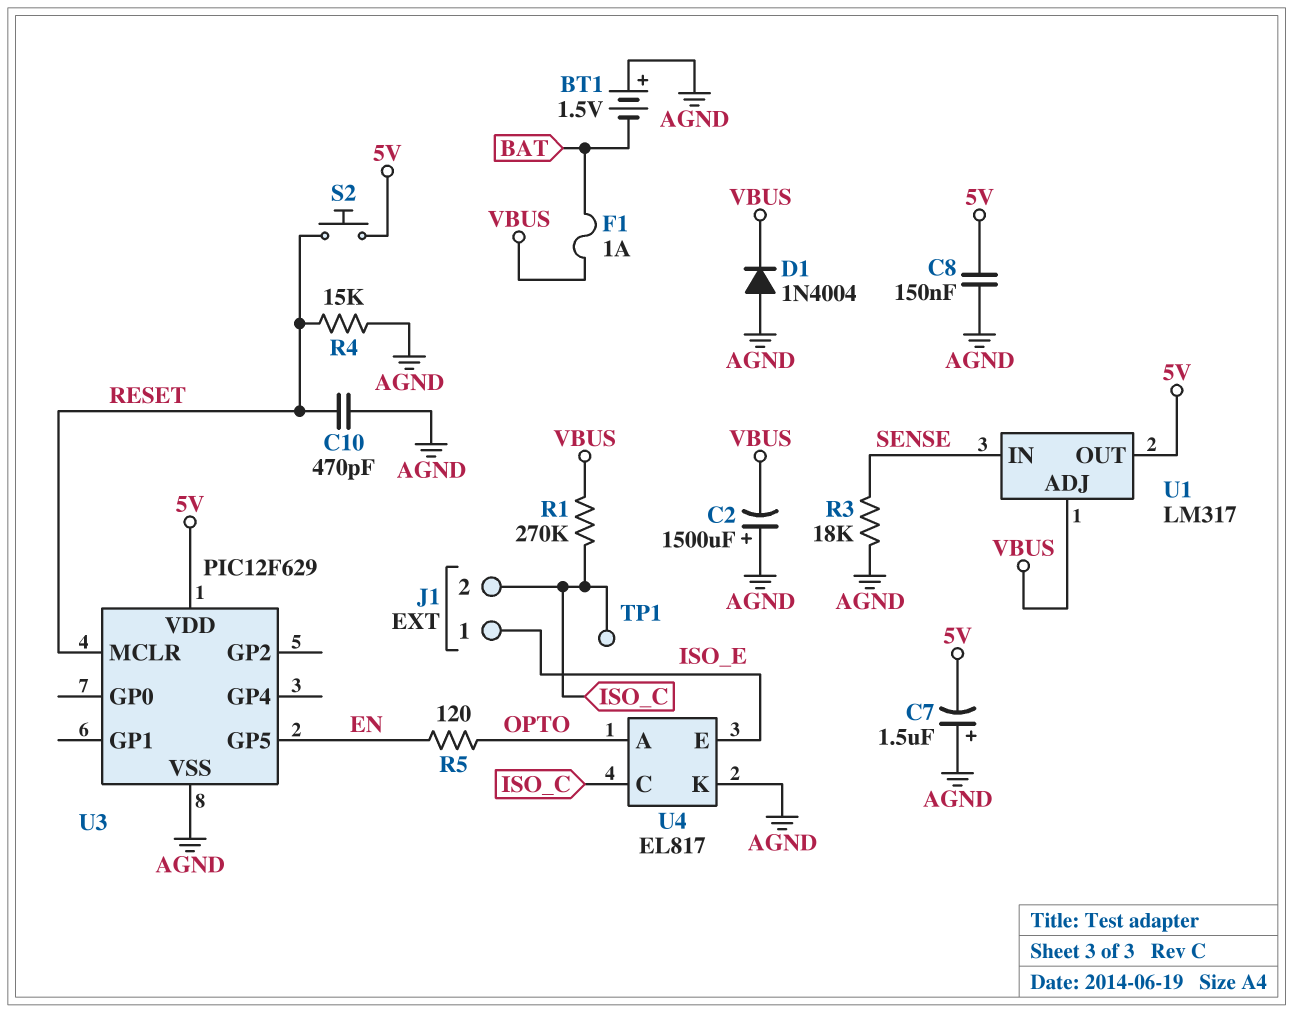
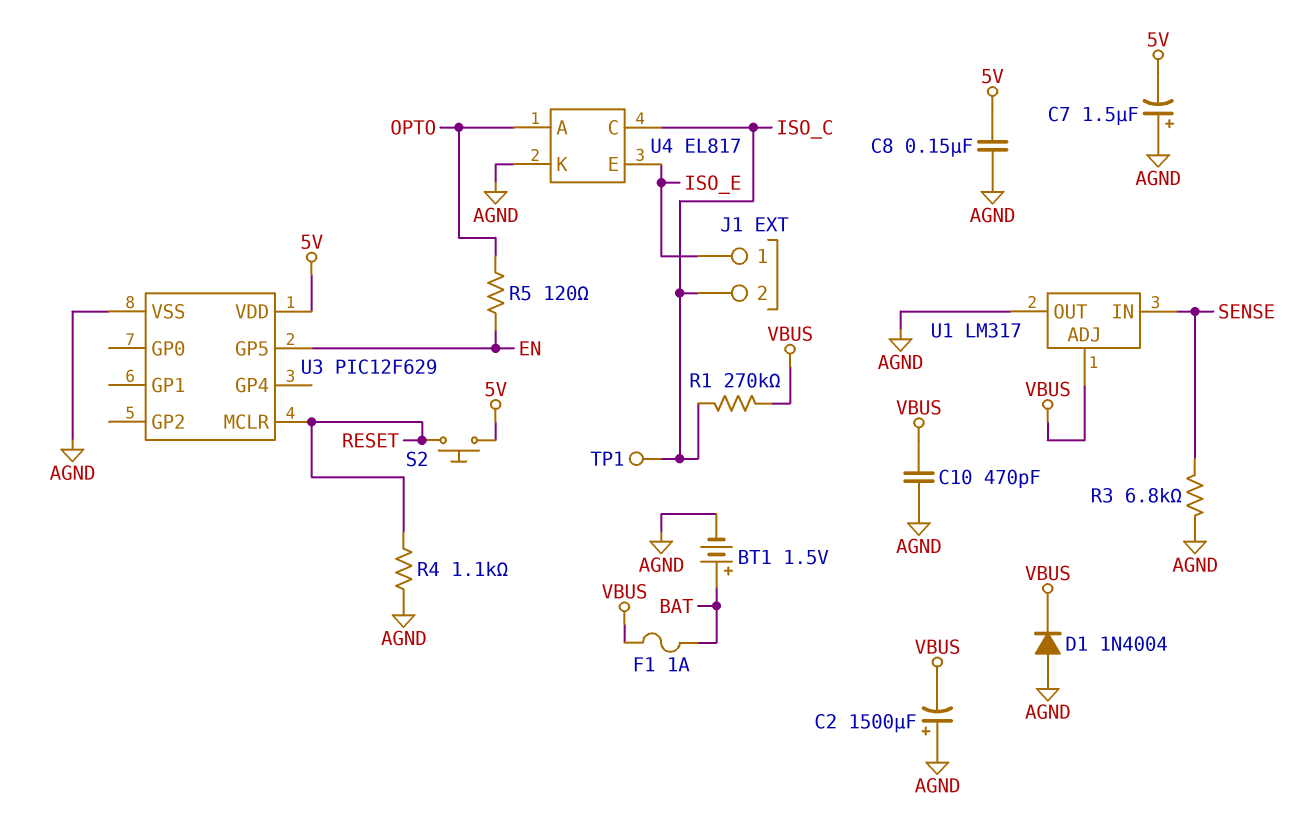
BT1: 1.5V (plus AGND, minus BAT) -> 1.5V (plus BAT, minus AGND)
C10: 470pF (AGND, RESET) -> 470pF (AGND, VBUS)
R3: 18k (AGND, SENSE) -> 6.8k (AGND, SENSE)
R4: 15k (AGND, RESET) -> 1.1k (AGND, RESET)
U1 pin OUT: 5V -> AGND

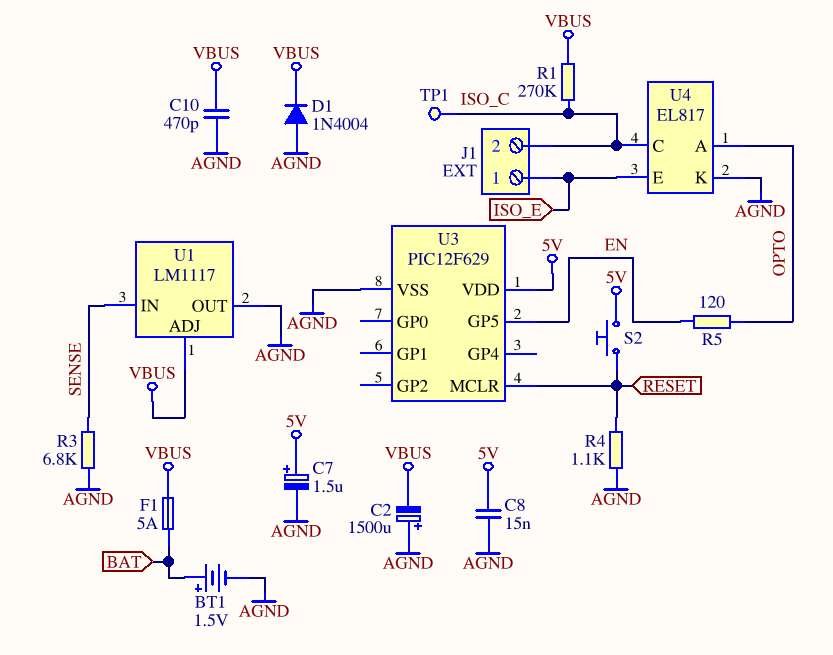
C7: 1.5uF (plus AGND, minus 5V) -> 1.5uF (plus 5V, minus AGND)
C8: 150nF (5V, AGND) -> 15nF (5V, AGND)
F1: 1A (BAT, VBUS) -> 5A (BAT, VBUS)
U1: LM317 -> LM1117

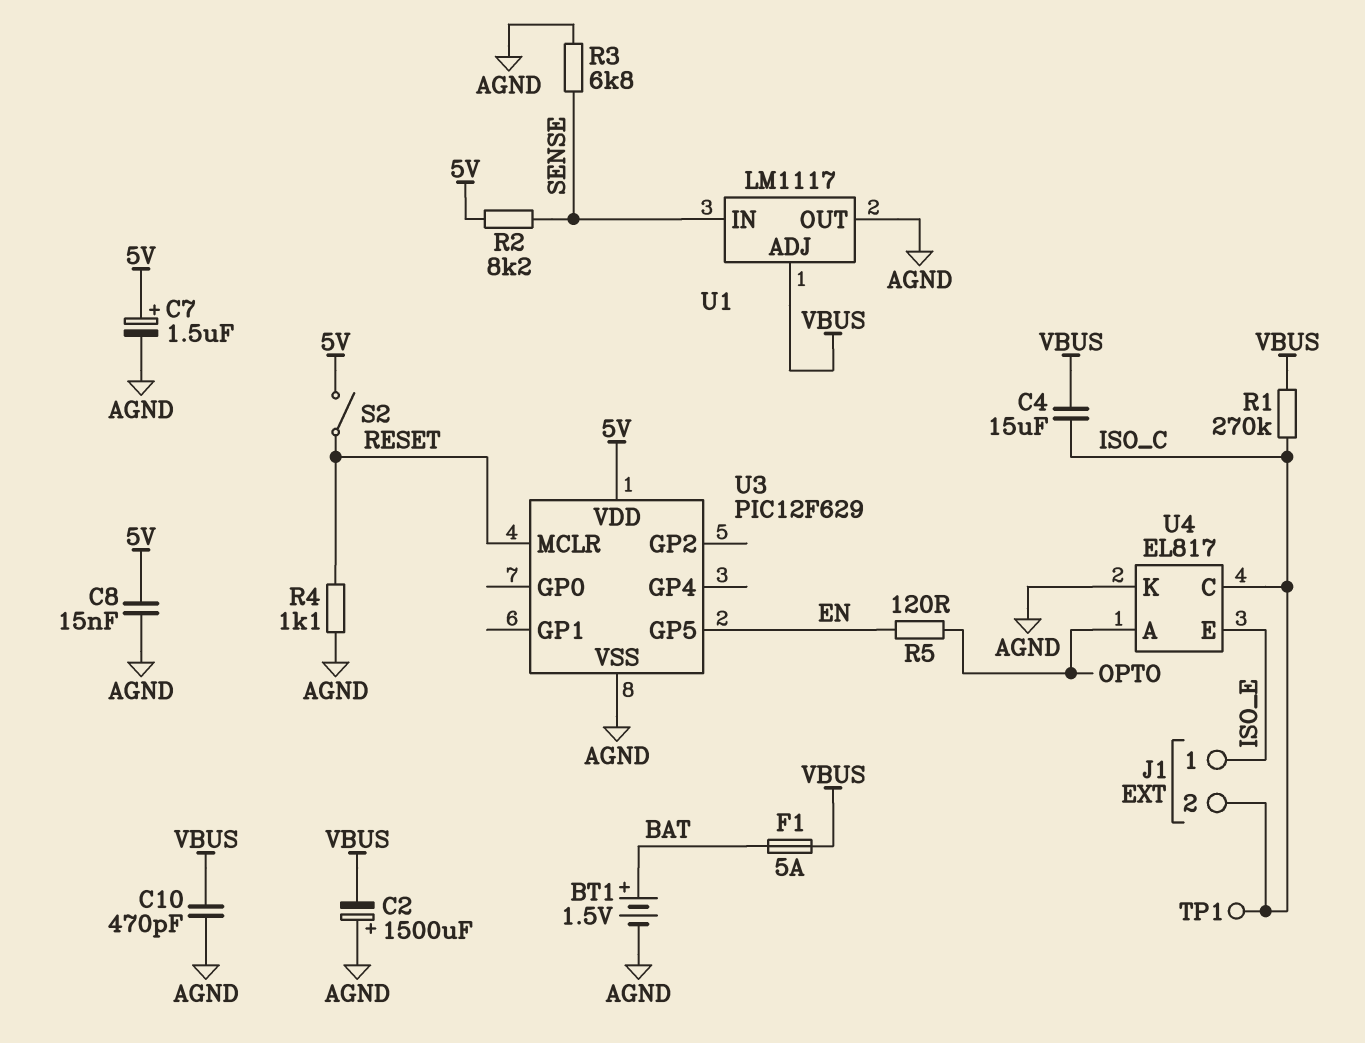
C4: none -> 15uF (ISO_C, VBUS)
D1: diode 1N4004 (A AGND, K VBUS) -> none
R2: none -> 8.2k (5V, SENSE)
S2: button (5V, RESET) -> switch (5V, RESET)

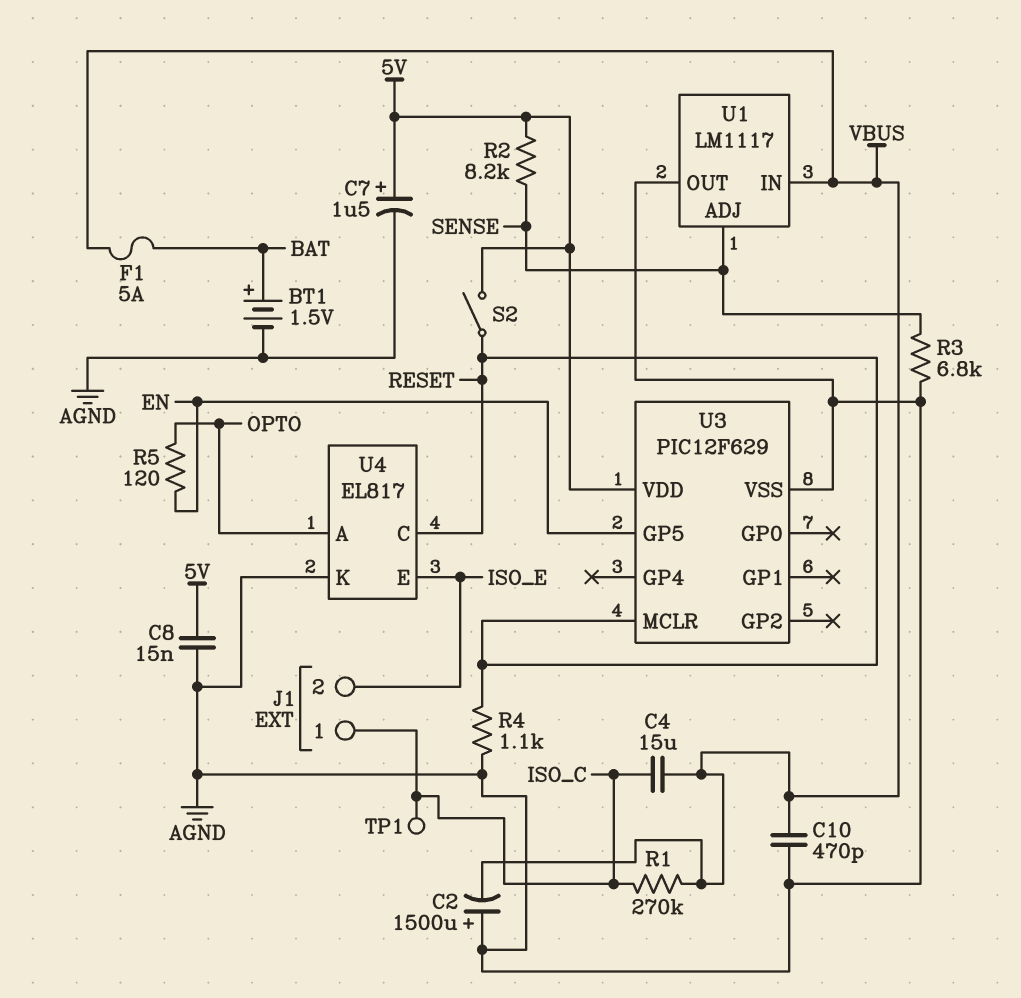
J1 pin 1: ISO_E -> ISO_C
J1 pin 2: ISO_C -> ISO_E
U1 pin ADJ: VBUS -> SENSE
U1 pin IN: SENSE -> VBUS
U4 pin C: ISO_C -> RESET

